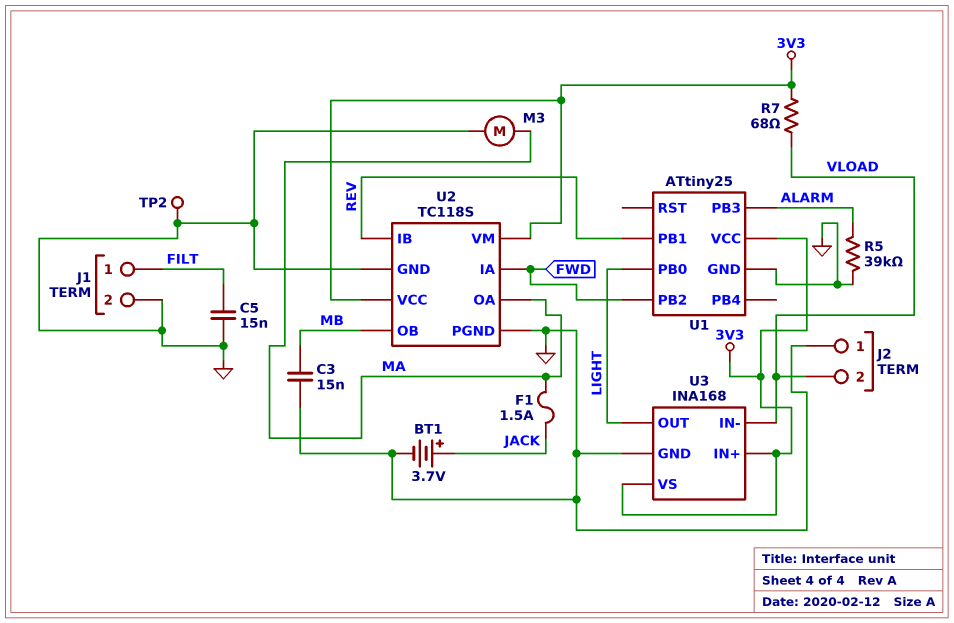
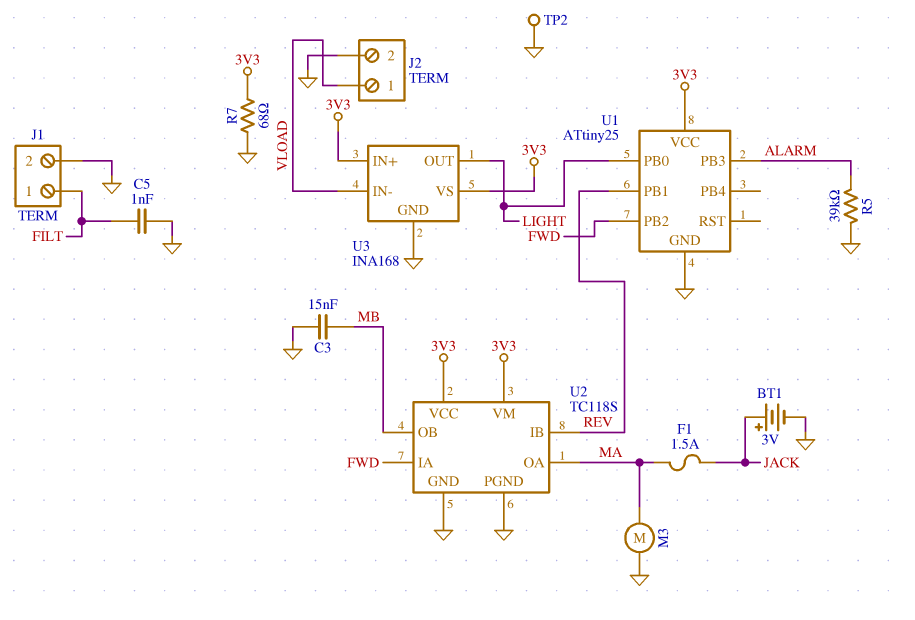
BT1: 3.7V (plus JACK, minus GND) -> 3V (plus JACK, minus GND)
C5: 15nF (FILT, GND) -> 1nF (FILT, GND)
J2 pin 1: GND -> VLOAD
J2 pin 2: VLOAD -> GND
R7: 68 (3V3, VLOAD) -> 68 (3V3, GND)

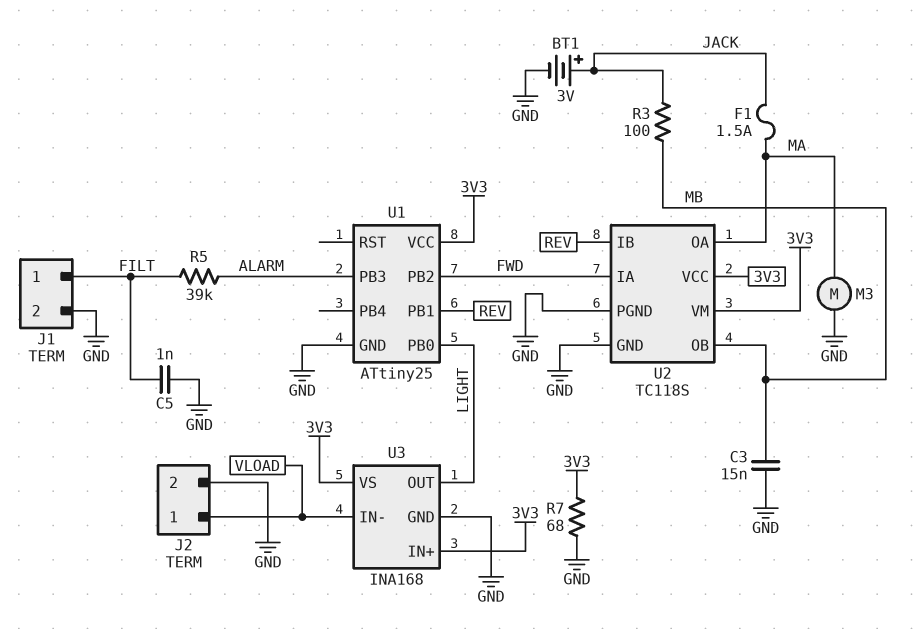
R3: none -> 100 (JACK, MB)
R5: 39k (ALARM, GND) -> 39k (ALARM, FILT)
TP2: test point (GND) -> none

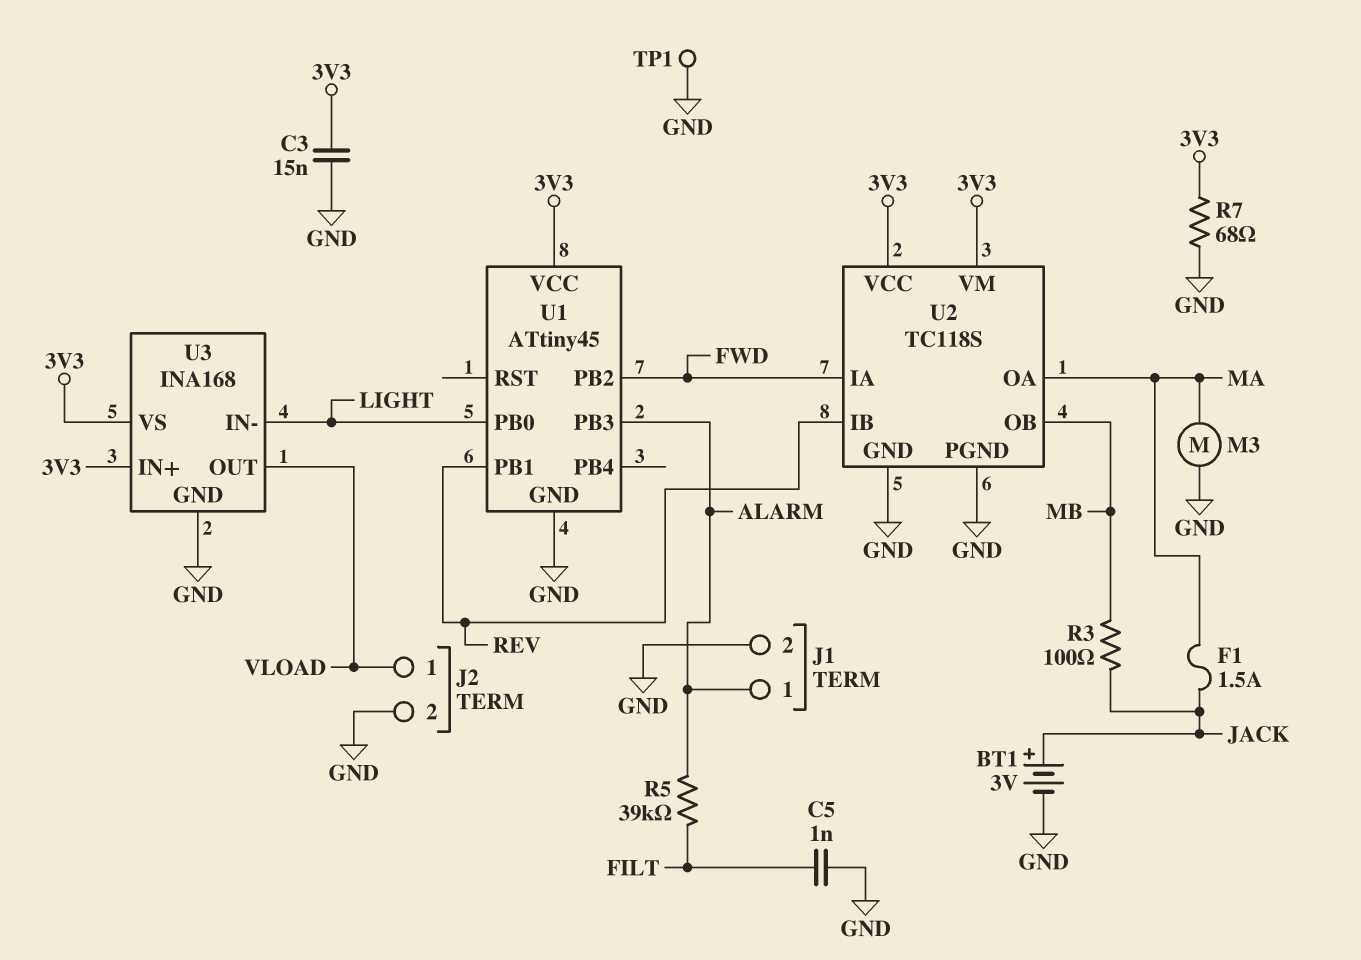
C3: 15nF (GND, MB) -> 15nF (3V3, GND)
J1 pin 1: FILT -> ALARM
TP1: none -> test point (GND)
U1: ATtiny25 -> ATtiny45
U3 pin IN-: VLOAD -> LIGHT
U3 pin OUT: LIGHT -> VLOAD

